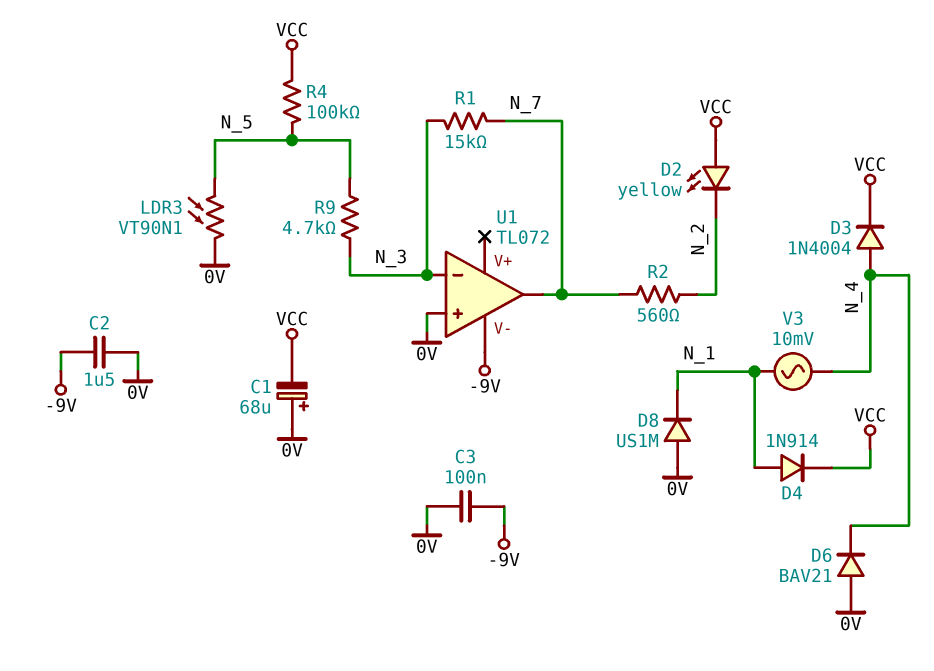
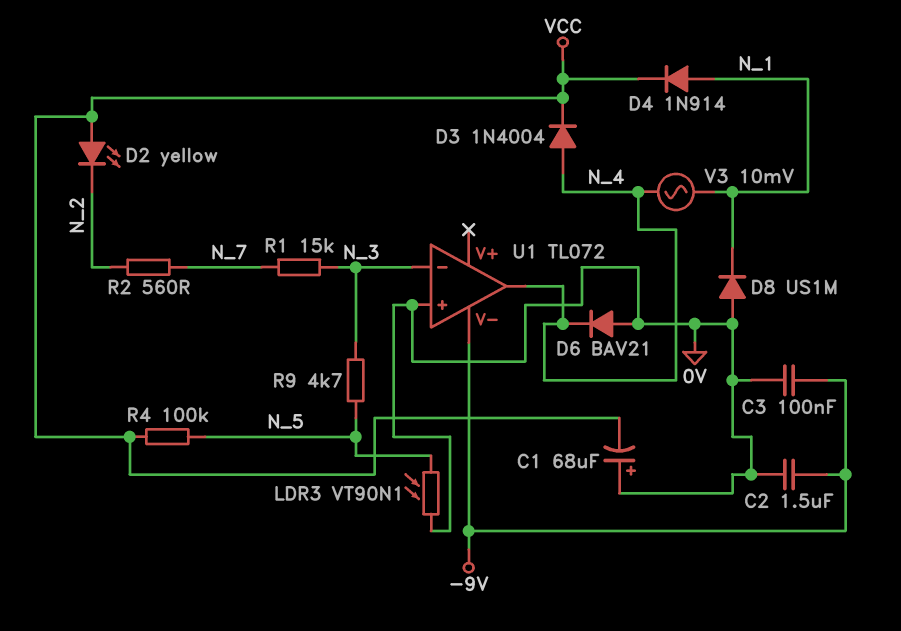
U1 pin out: N_7 -> N_4

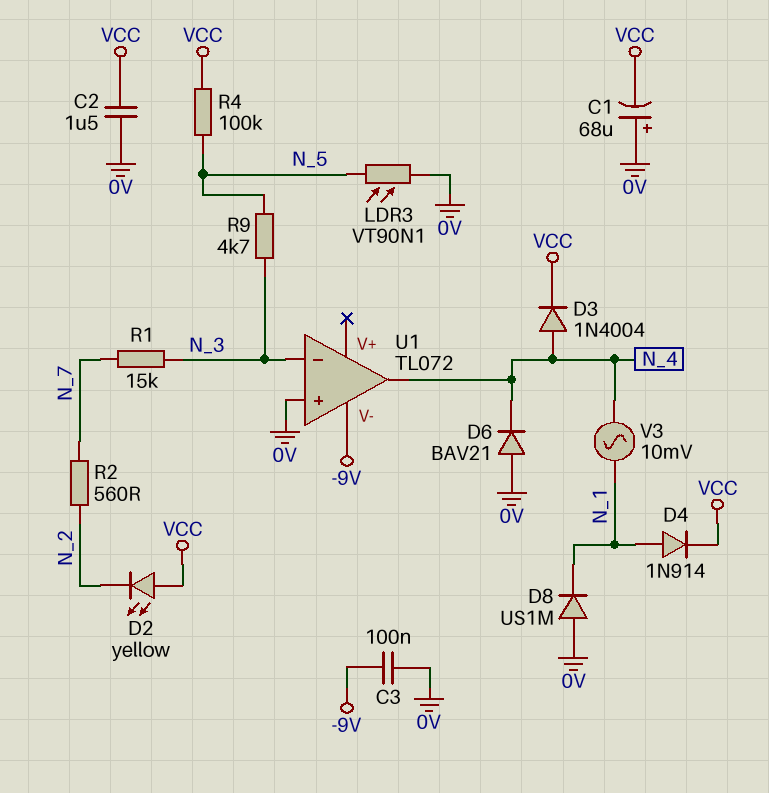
C2: 1.5uF (-9V, 0V) -> 1.5uF (0V, VCC)

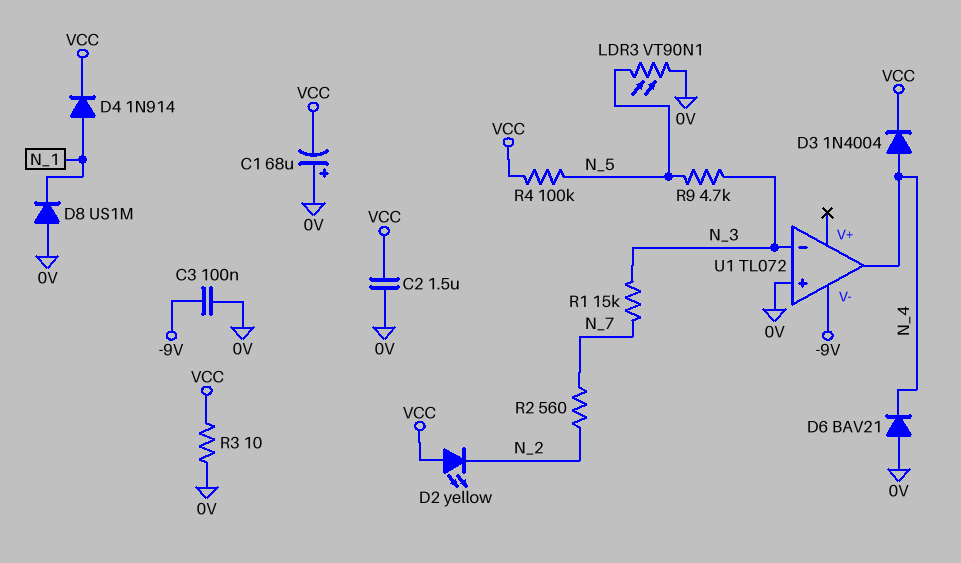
R3: none -> 10 (0V, VCC)
V3: AC 10mV (N_1, N_4) -> none

